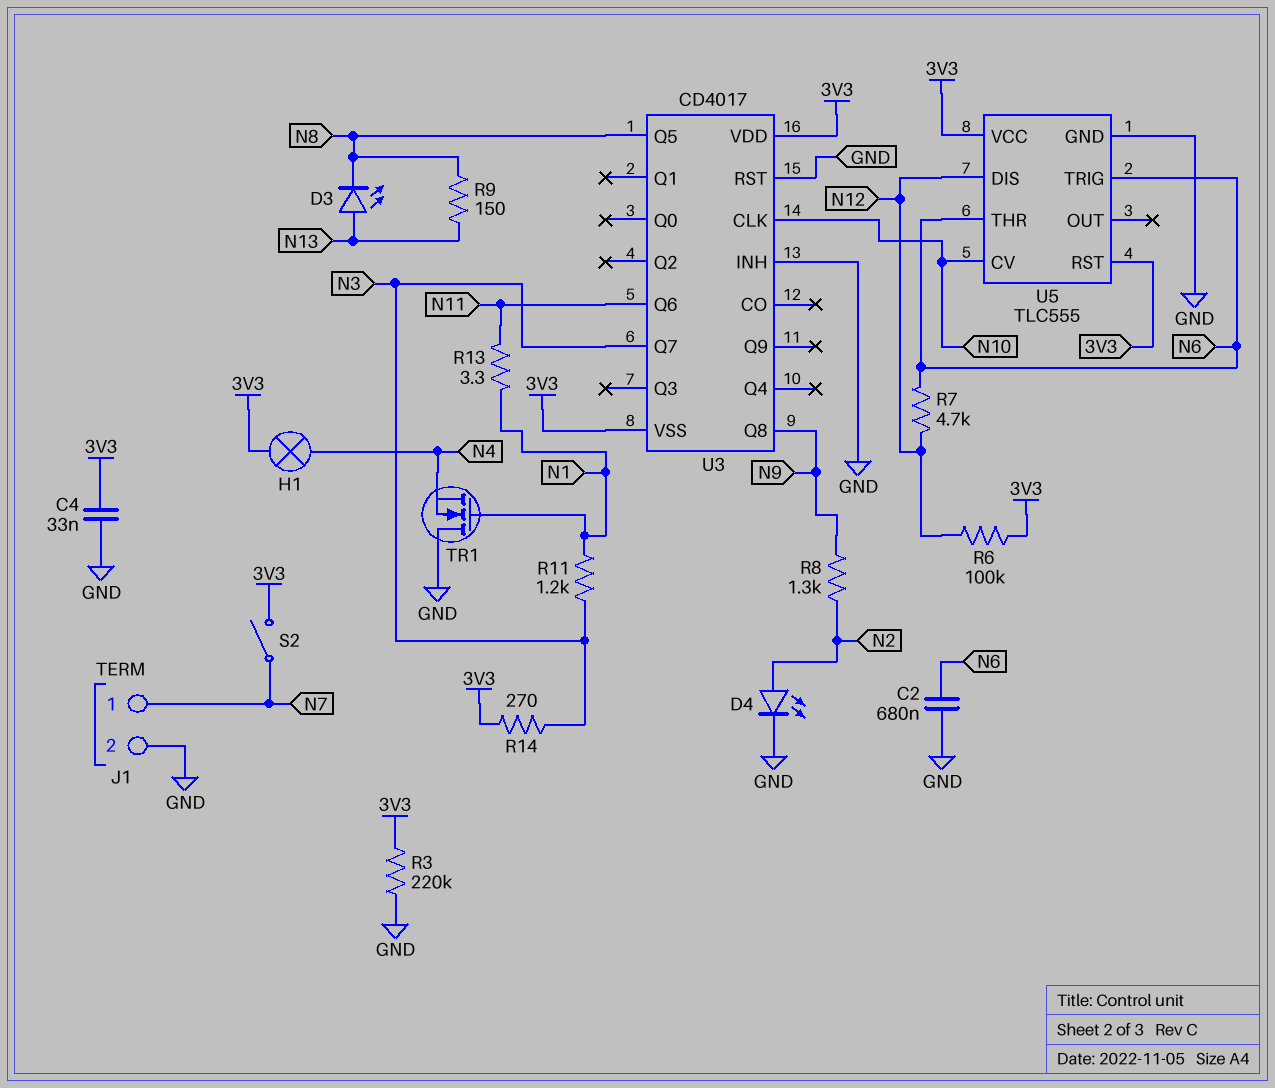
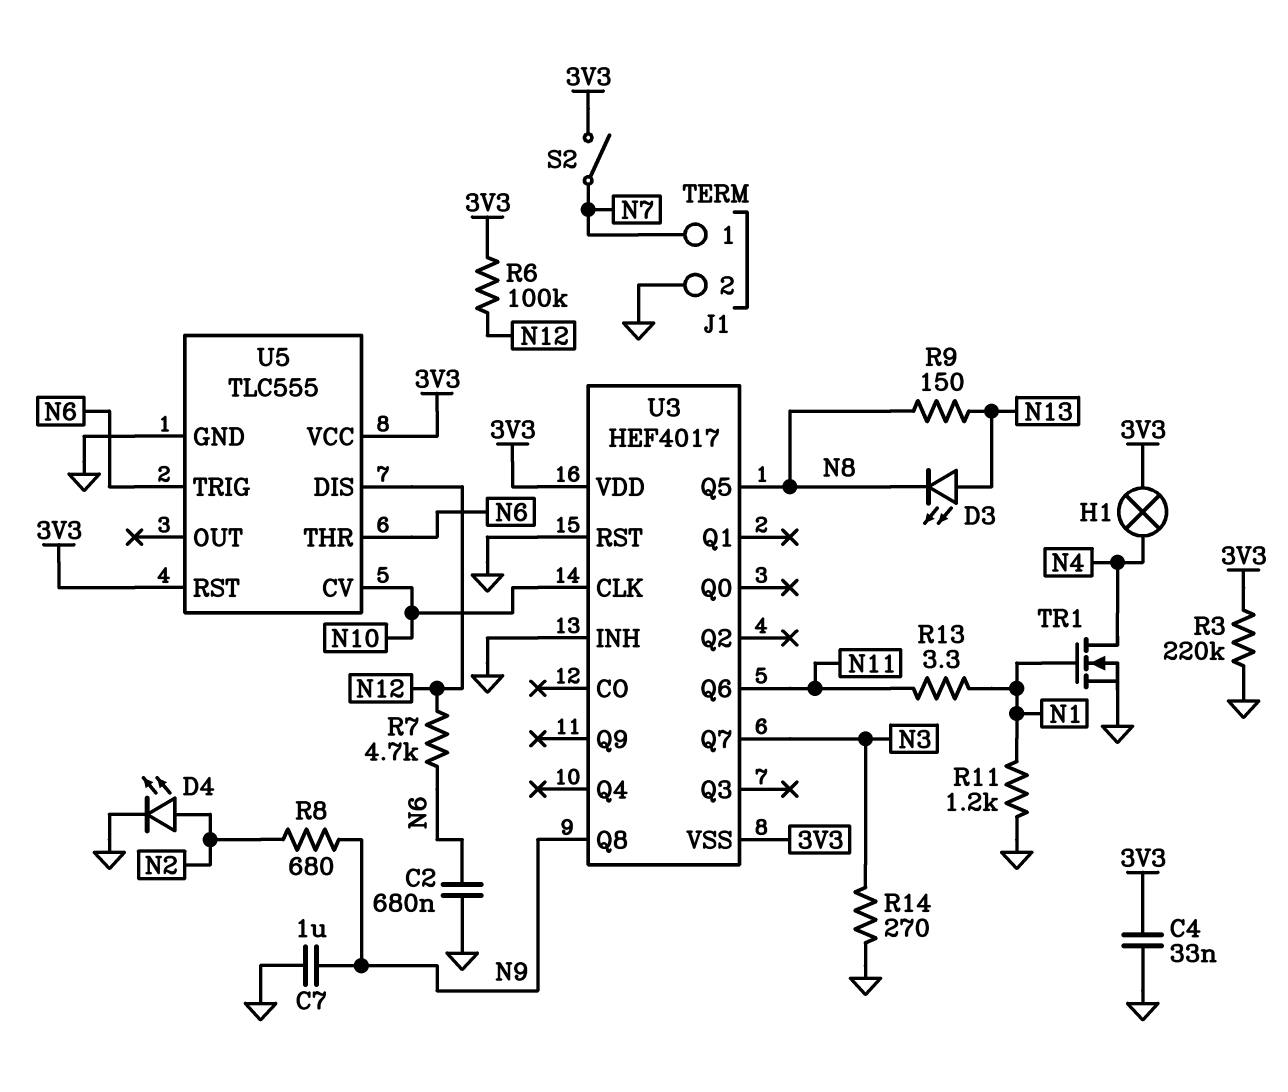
C7: none -> 1uF (GND, N9)
R8: 1.3k (N2, N9) -> 680 (N2, N9)
R11: 1.2k (N1, N3) -> 1.2k (GND, N1)
R14: 270 (3V3, N3) -> 270 (GND, N3)
TR1: NMOS (G N1, D GND, S N4) -> NMOS (G N1, D N4, S GND)
U3: CD4017 -> HEF4017

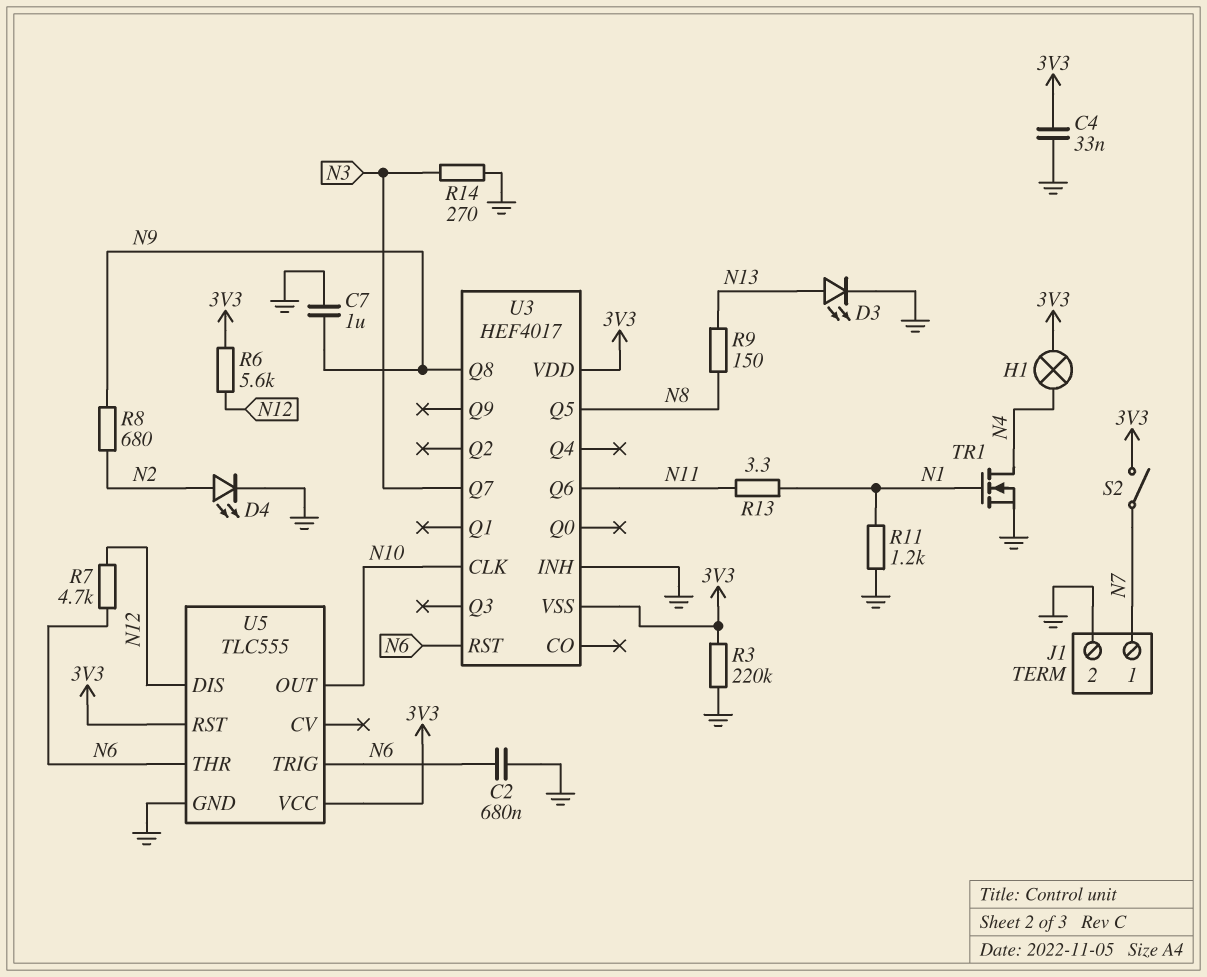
D3: LED (A N13, K N8) -> LED (A N13, K GND)
R6: 100k (3V3, N12) -> 5.6k (3V3, N12)
U3 pin RST: GND -> N6
U5 pin CV: N10 -> none
U5 pin OUT: none -> N10

